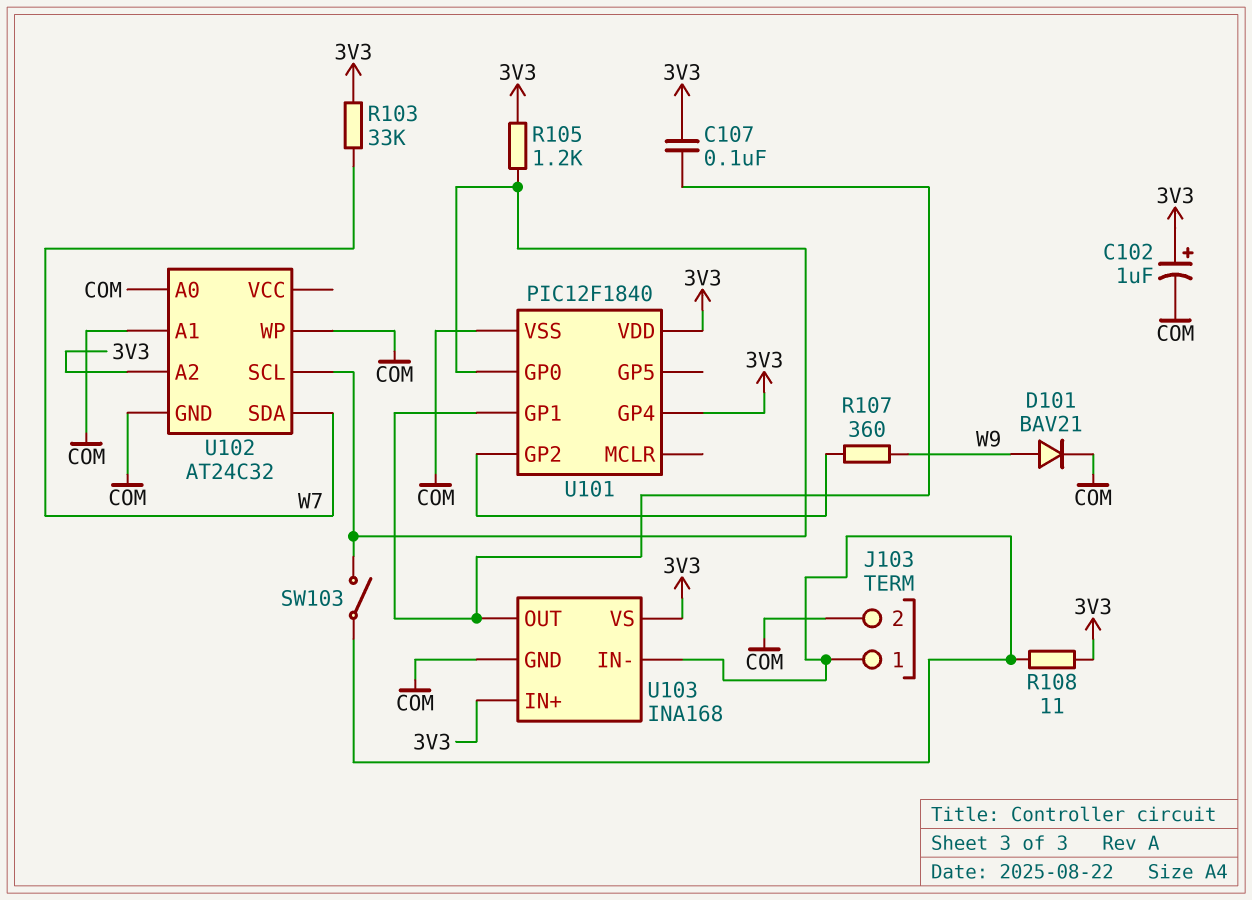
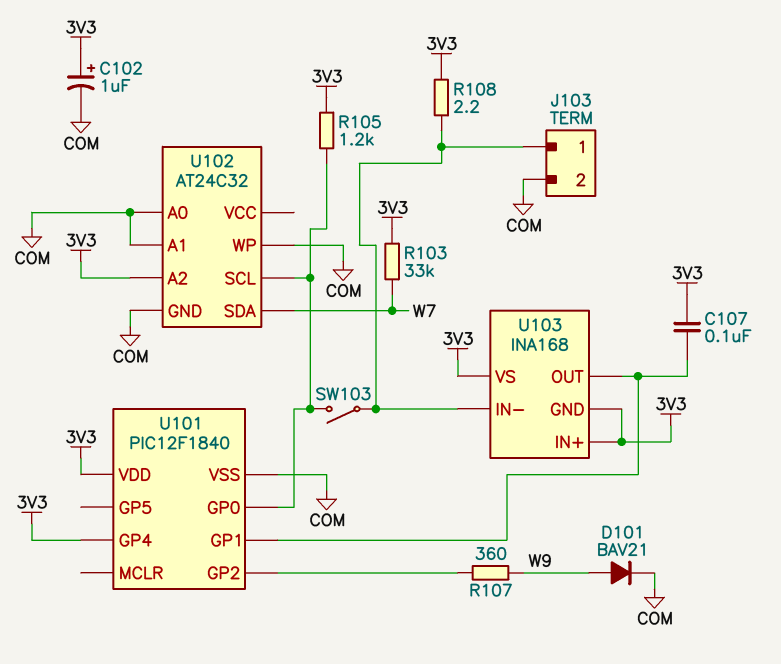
R108: 11 (3V3, J103/1) -> 2.2 (3V3, J103/1)
U103 pin GND: COM -> 3V3

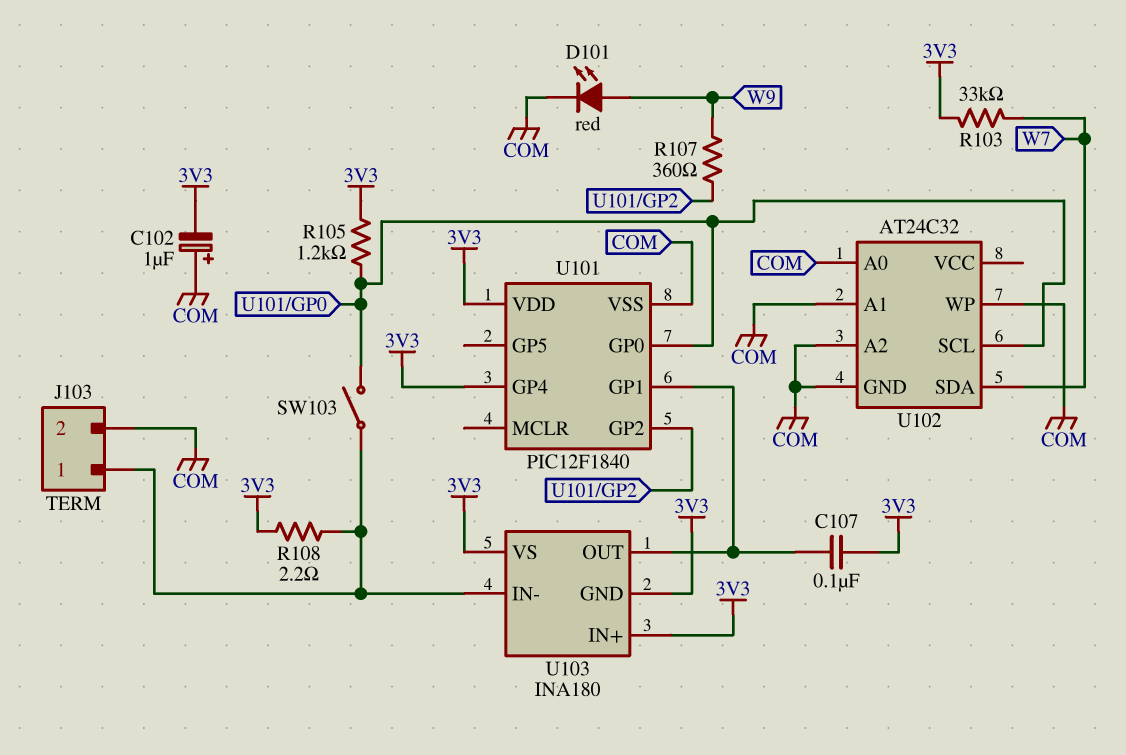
C102: 1uF (plus 3V3, minus COM) -> 1uF (plus COM, minus 3V3)
D101: diode BAV21 (A W9, K COM) -> LED red (A W9, K COM)
U102 pin A2: 3V3 -> COM
U103: INA168 -> INA180

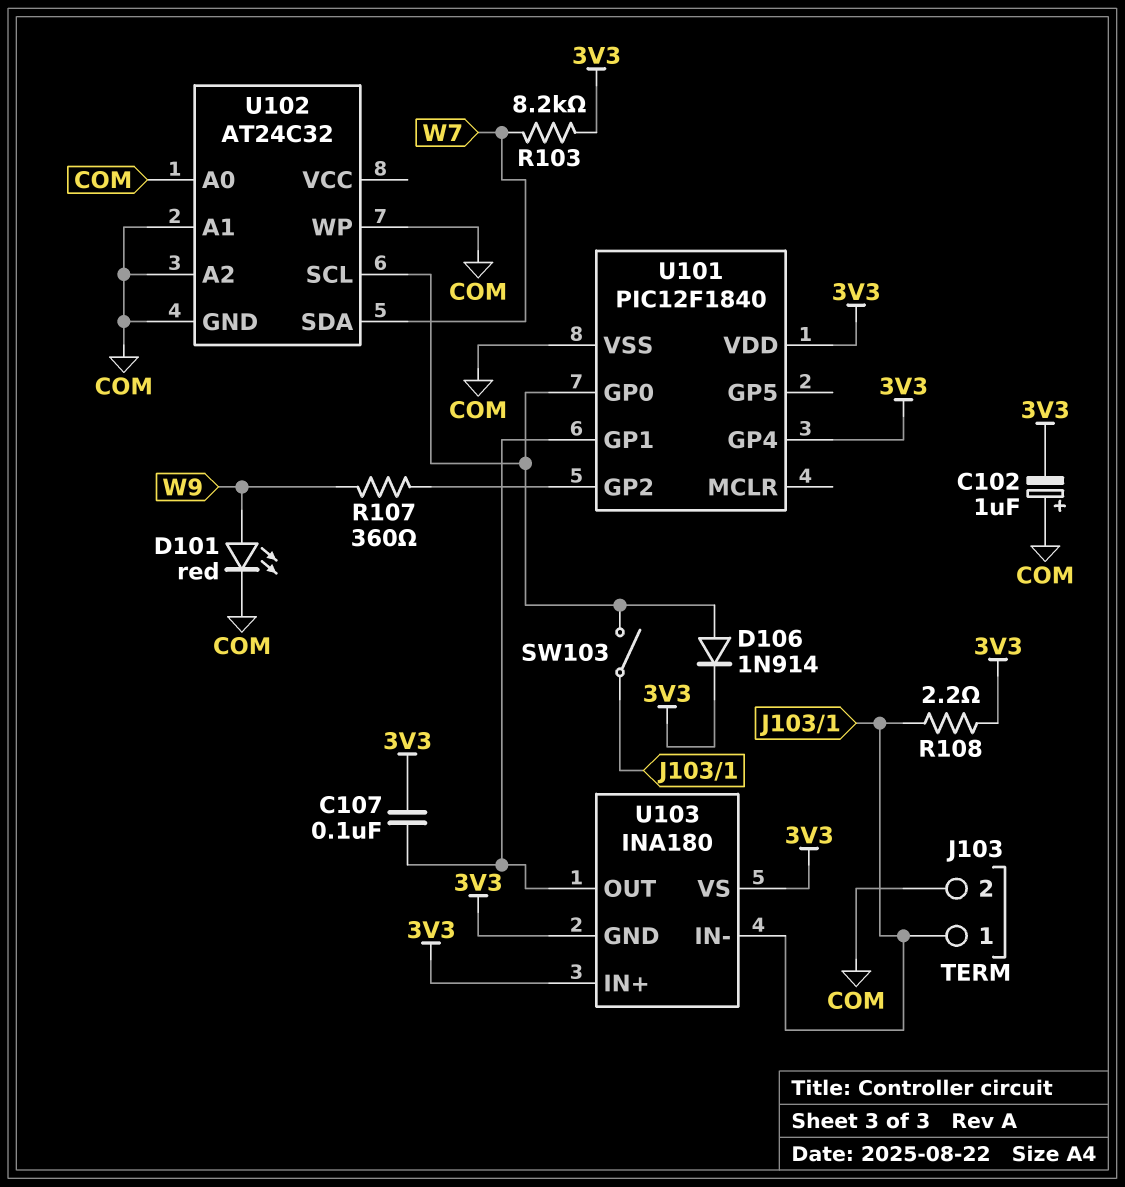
D106: none -> diode 1N914 (A U101/GP0, K 3V3)
R103: 33k (3V3, W7) -> 8.2k (3V3, W7)
R105: 1.2k (3V3, U101/GP0) -> none

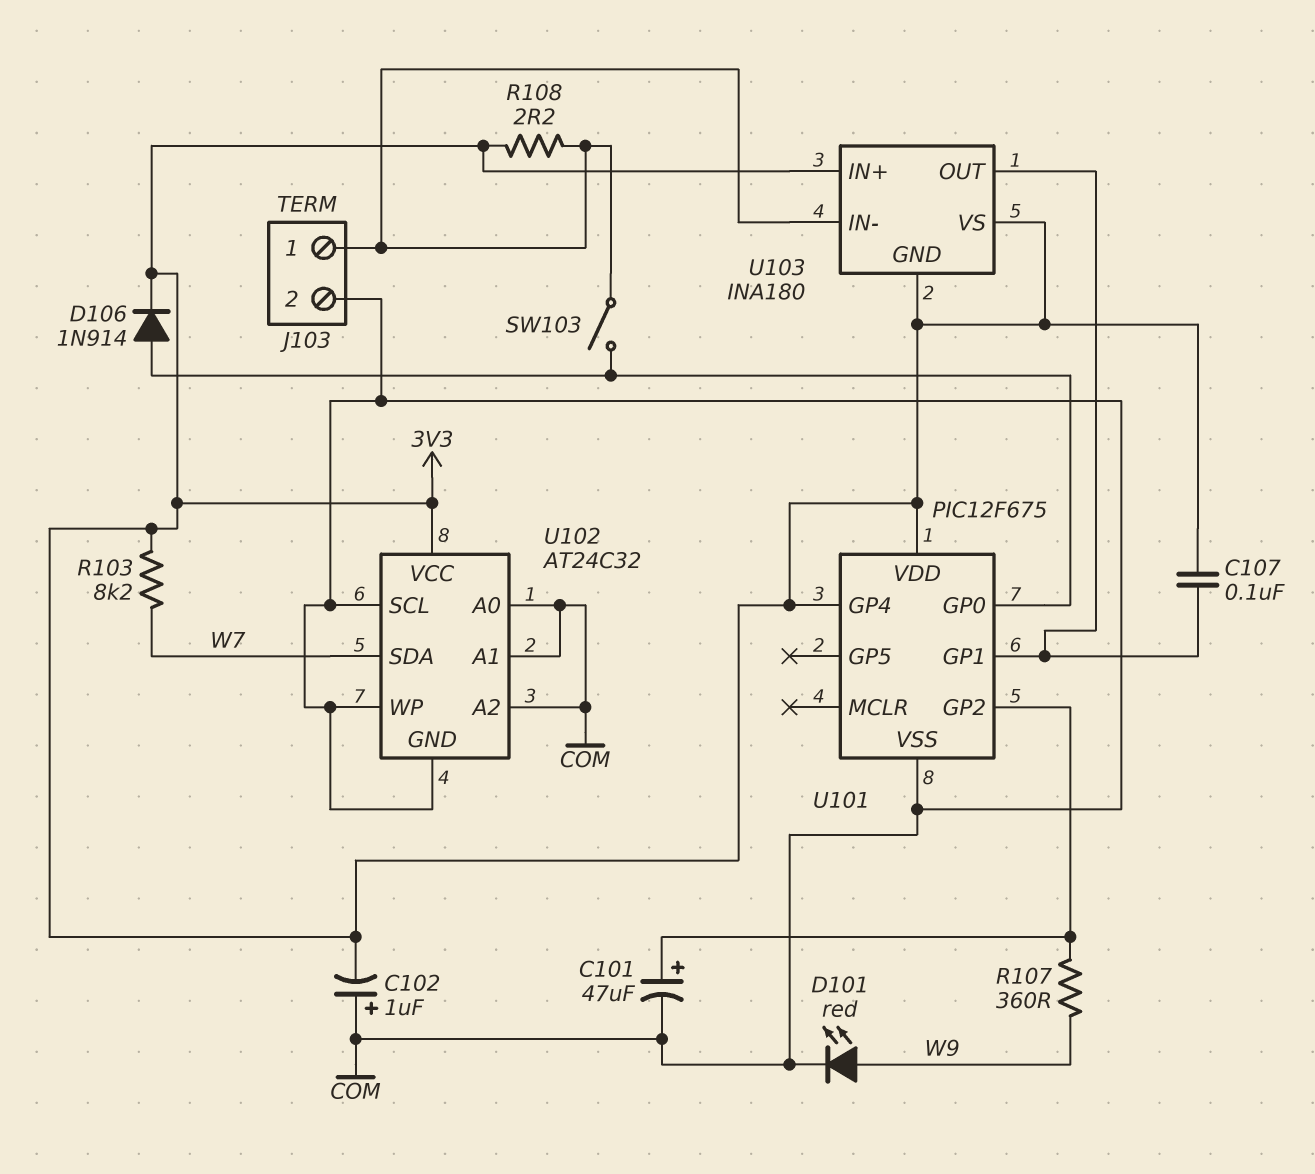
C101: none -> 47uF (plus U101/GP2, minus COM)
U101: PIC12F1840 -> PIC12F675
U102 pin SCL: U101/GP0 -> COM
U102 pin VCC: none -> 3V3

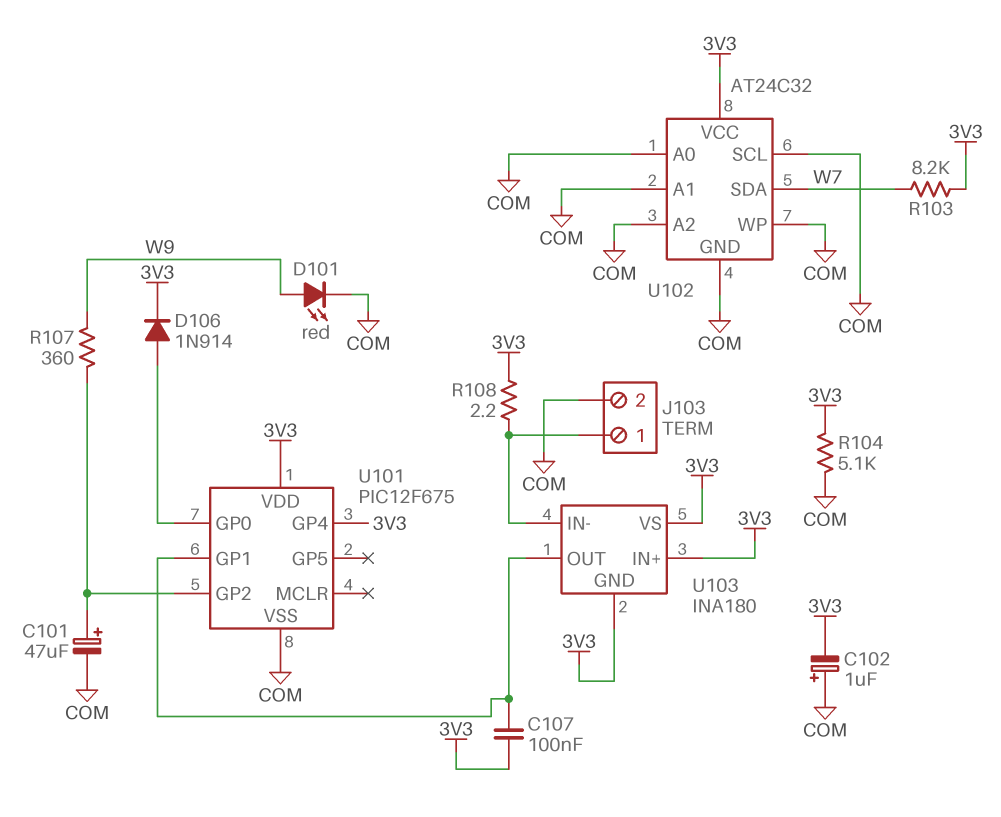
R104: none -> 5.1k (3V3, COM)
SW103: switch (J103/1, U101/GP0) -> none

